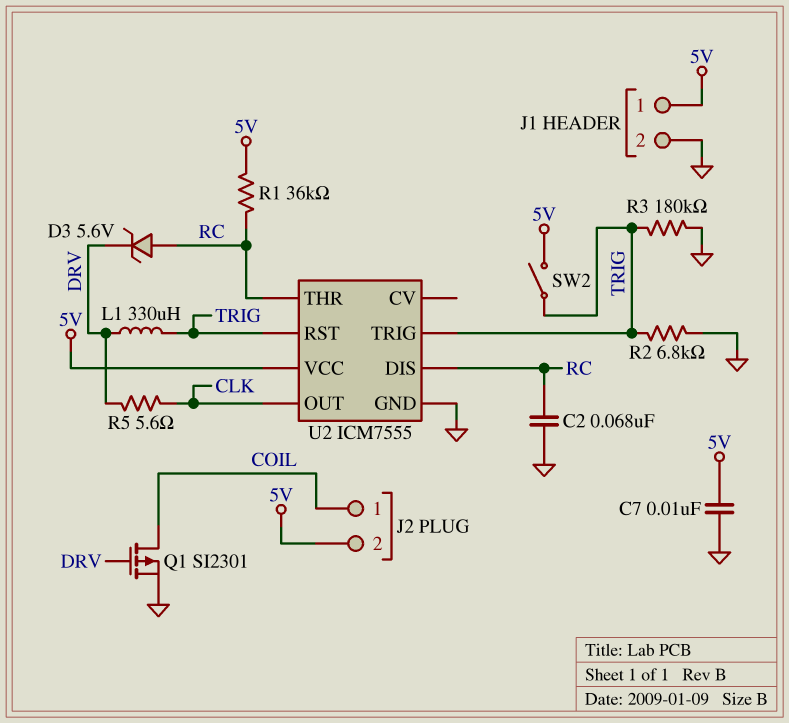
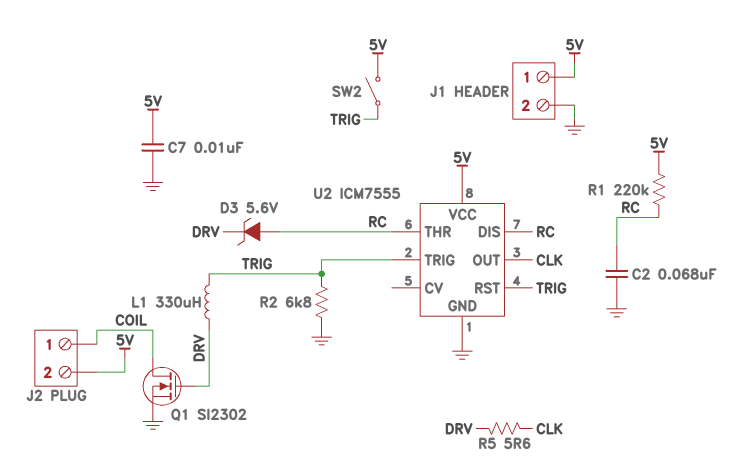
Q1: PMOS SI2301 (G DRV, D COIL, S GND) -> NMOS SI2302 (G DRV, D COIL, S GND)
R1: 36k (5V, RC) -> 220k (5V, RC)
R3: 180k (GND, TRIG) -> none

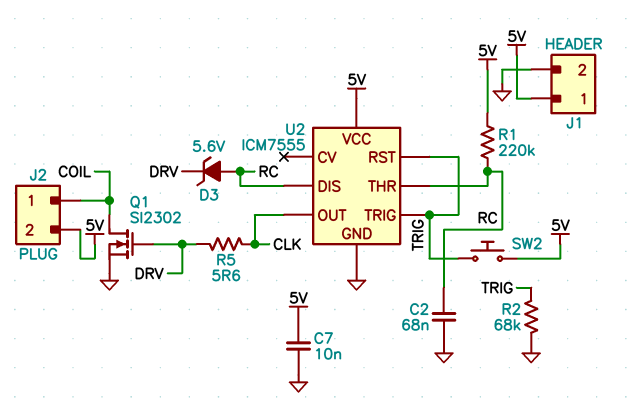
L1: 330uH (DRV, TRIG) -> none
R2: 6.8k (GND, TRIG) -> 68k (GND, TRIG)
SW2: switch (5V, TRIG) -> button (5V, TRIG)

